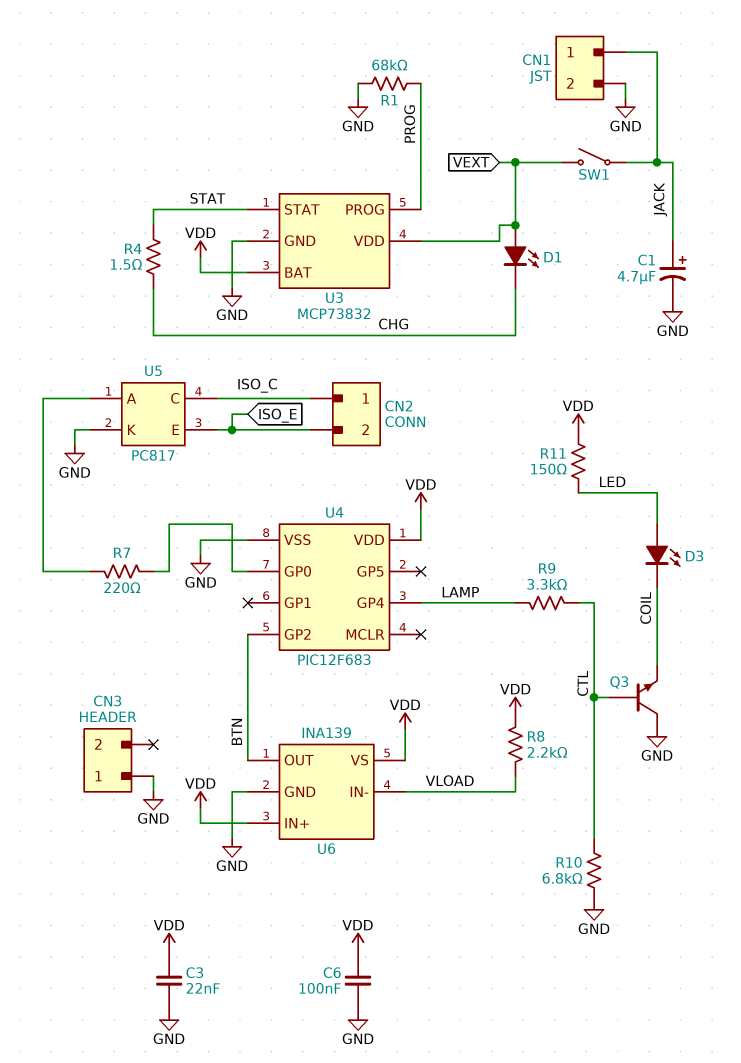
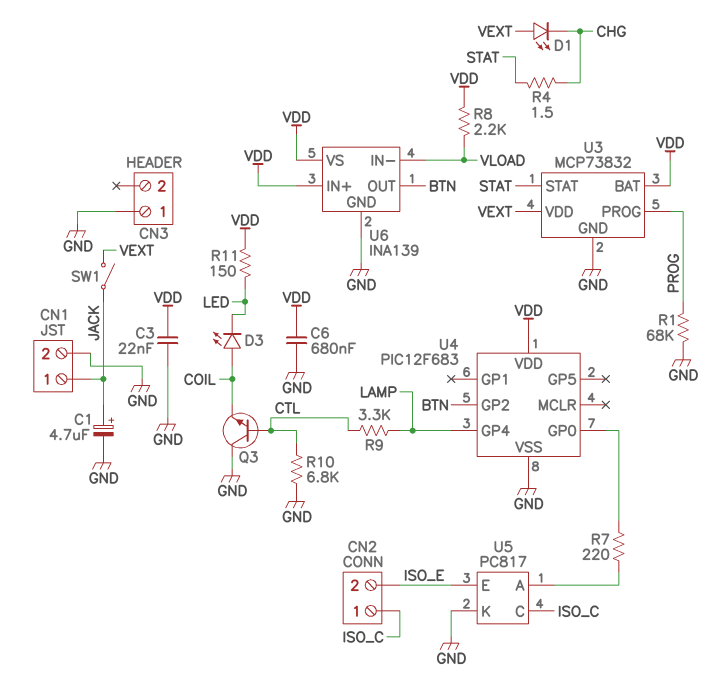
C6: 100nF (GND, VDD) -> 680nF (GND, VDD)
D3: LED (A LED, K COIL) -> LED (A COIL, K LED)

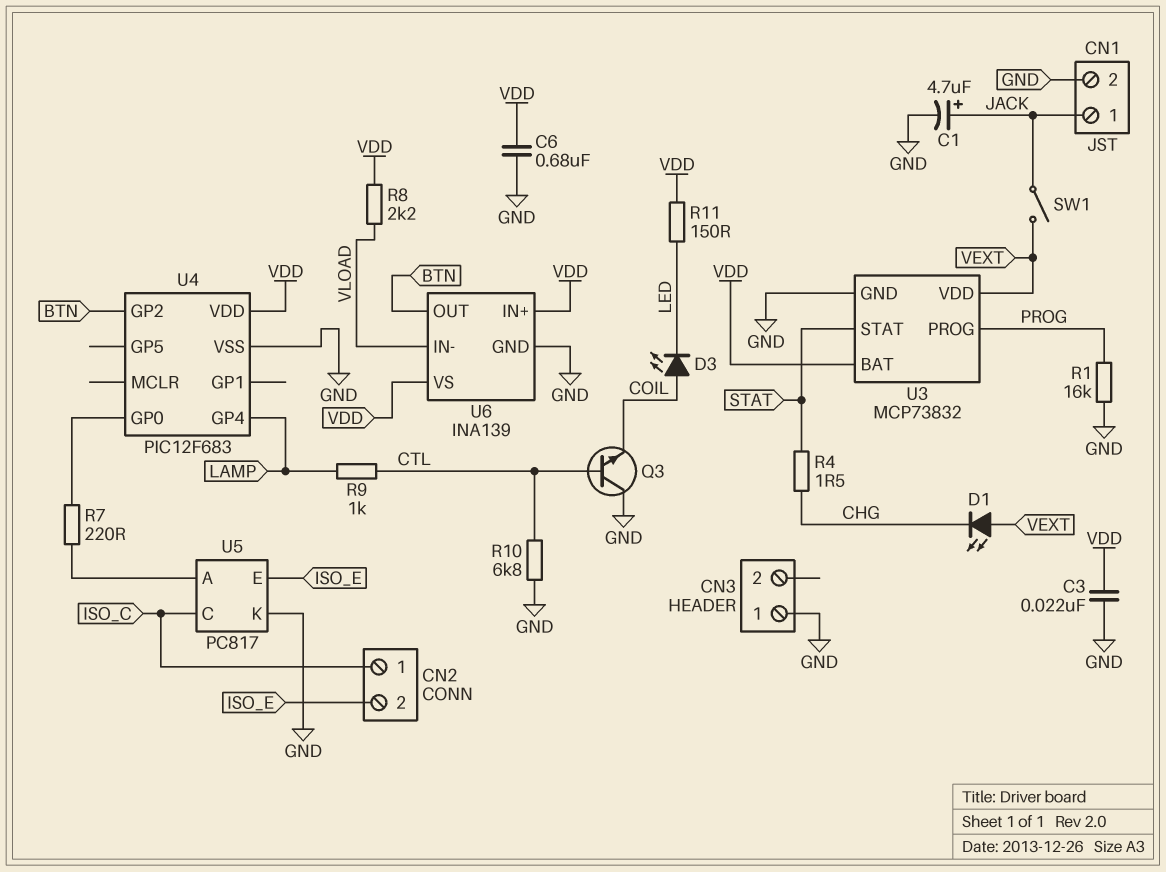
R1: 68k (GND, PROG) -> 16k (GND, PROG)
R9: 3.3k (CTL, LAMP) -> 1k (CTL, LAMP)

